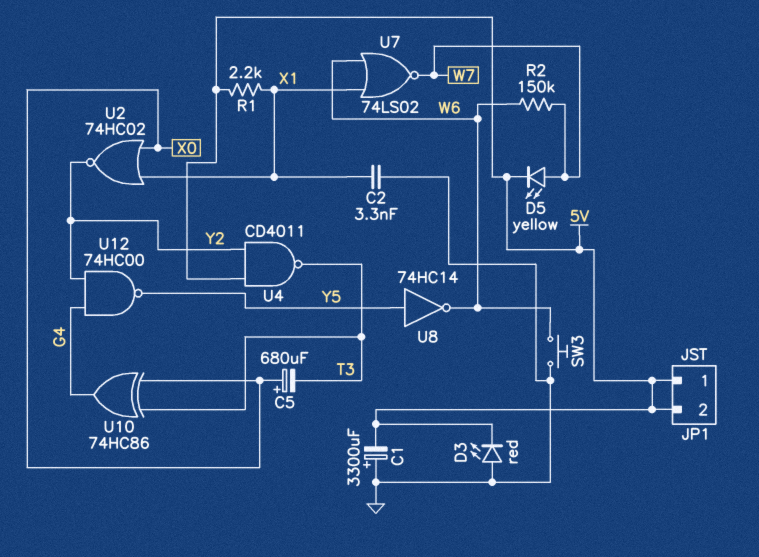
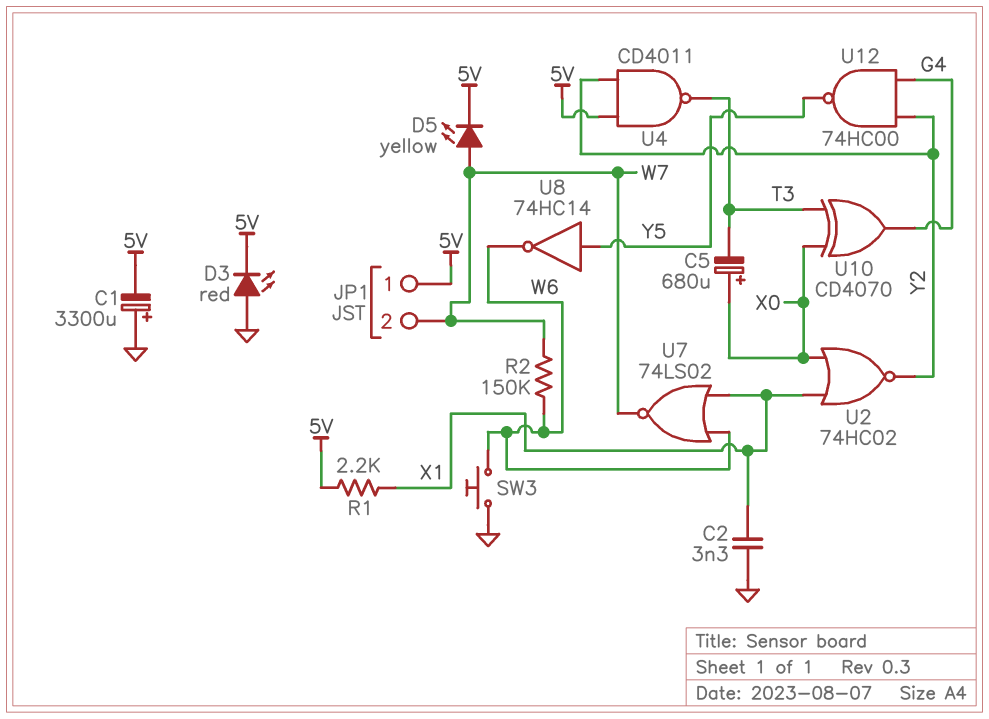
JP1 pin 2: 5V -> W7
U10: XOR 74HC86 (in T3, in X0, out G4) -> XOR CD4070 (in T3, in X0, out G4)

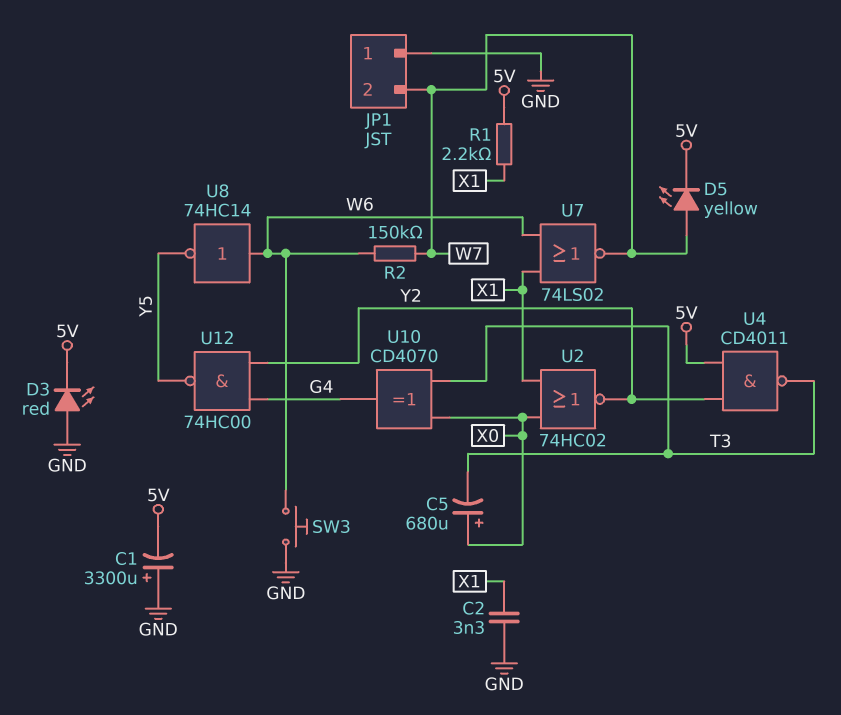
JP1 pin 1: 5V -> GND
U8: NOT 74HC14 (in Y5, out W6) -> NOT 74HC14 (in W6, out Y5)

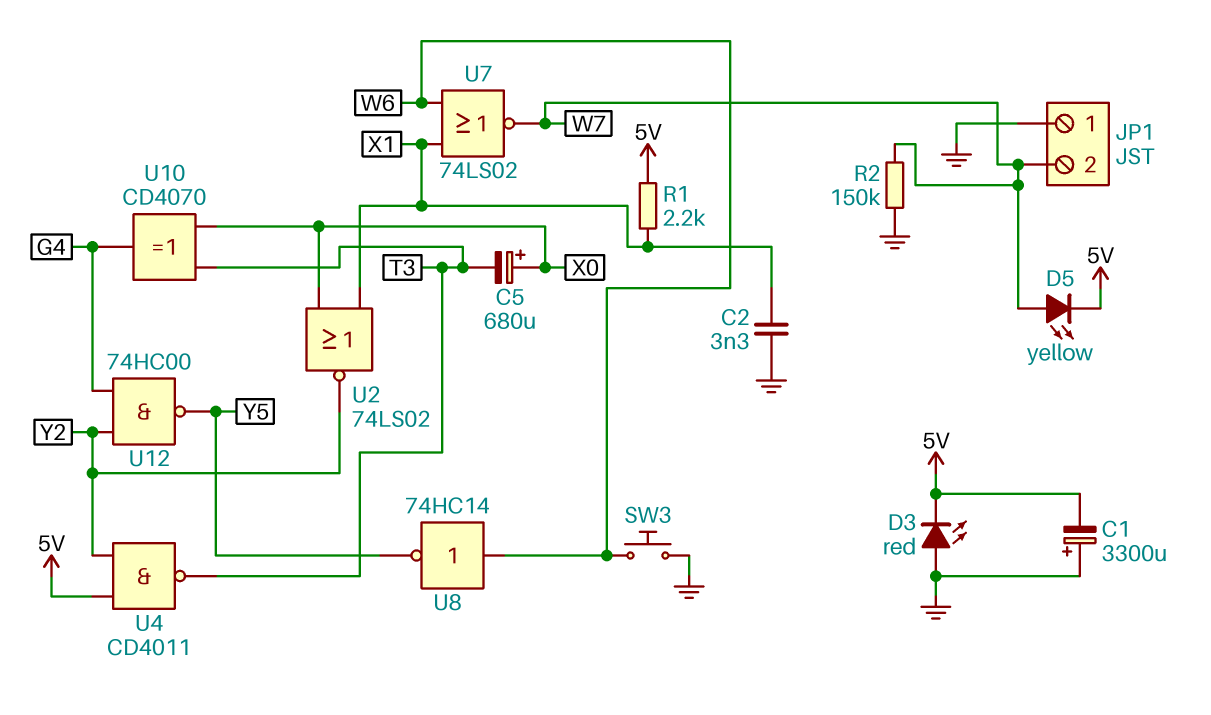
R2: 150k (W6, W7) -> 150k (GND, W7)
U2: NOR 74HC02 (in X0, in X1, out Y2) -> NOR 74LS02 (in X0, in X1, out Y2)

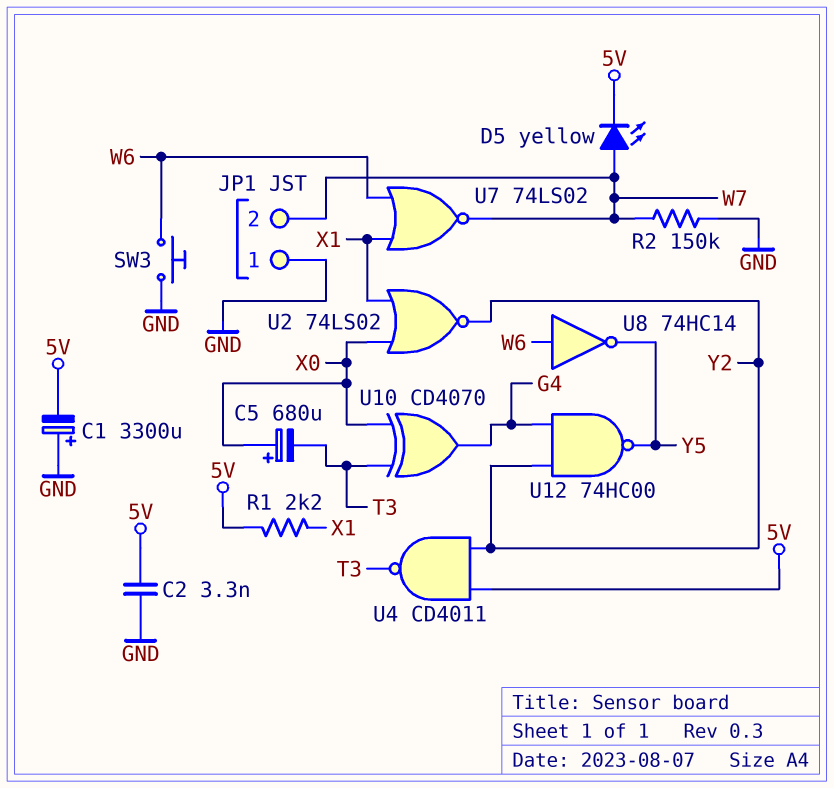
C2: 3.3nF (GND, X1) -> 3.3nF (5V, GND)
D3: LED red (A GND, K 5V) -> none

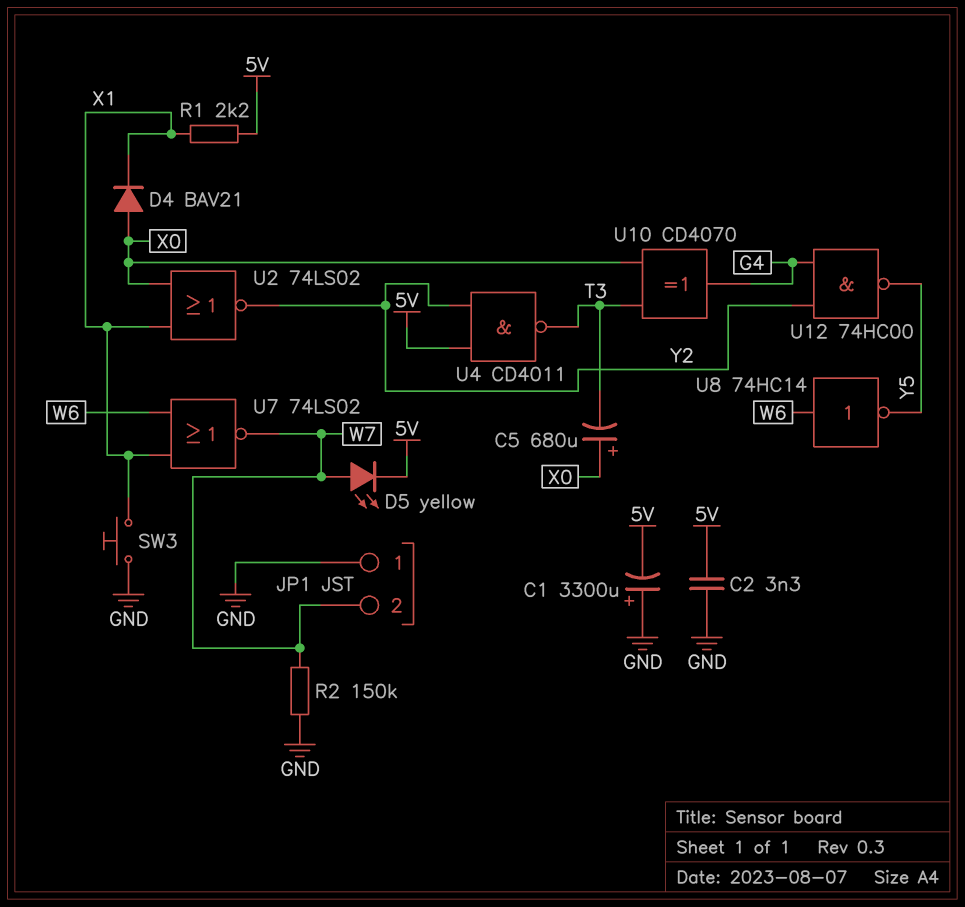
D4: none -> diode BAV21 (A X0, K X1)
SW3: button (GND, W6) -> button (GND, X1)

